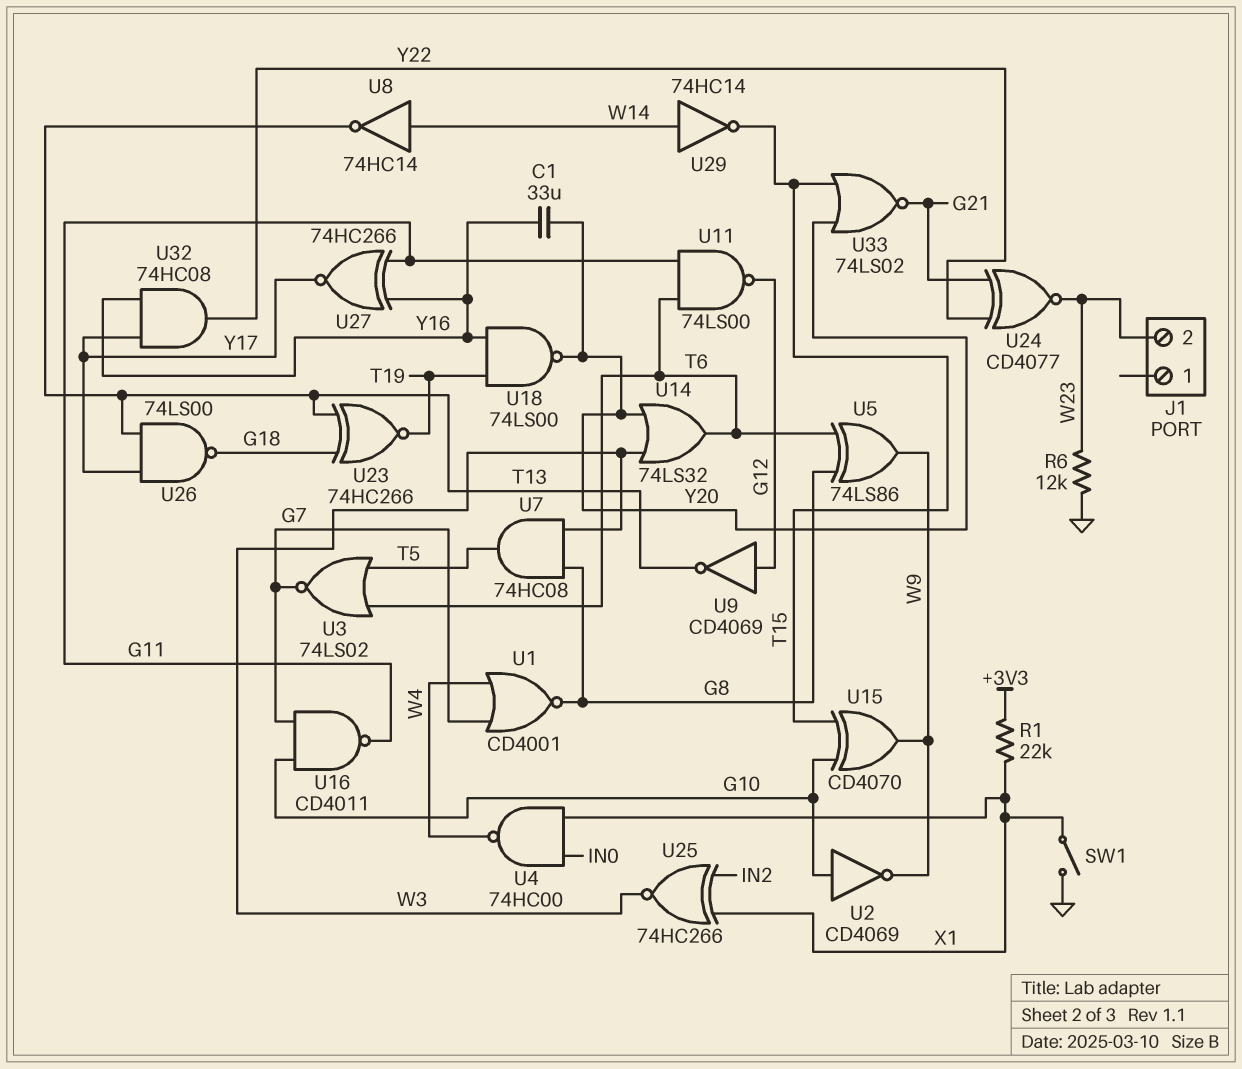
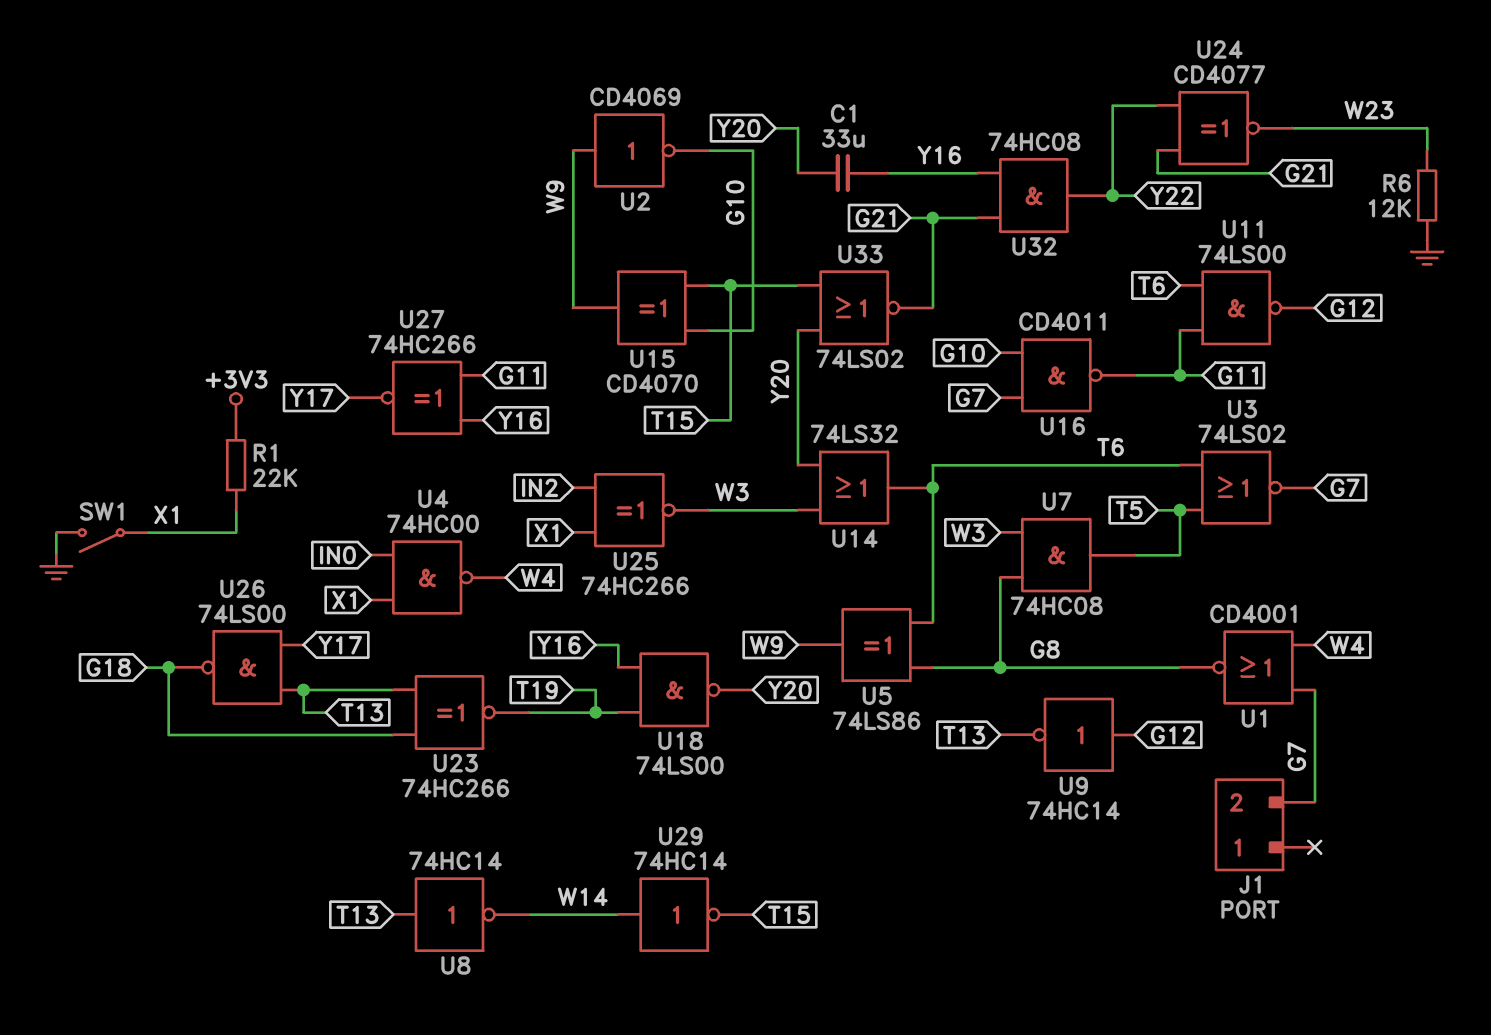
J1 pin 2: W23 -> G7
U2: NOT CD4069 (in G10, out W9) -> NOT CD4069 (in W9, out G10)
U8: NOT 74HC14 (in W14, out T13) -> NOT 74HC14 (in T13, out W14)
U9: NOT CD4069 (in G12, out T13) -> NOT 74HC14 (in G12, out T13)
U32: AND 74HC08 (in Y16, in Y17, out Y22) -> AND 74HC08 (in G21, in Y16, out Y22)

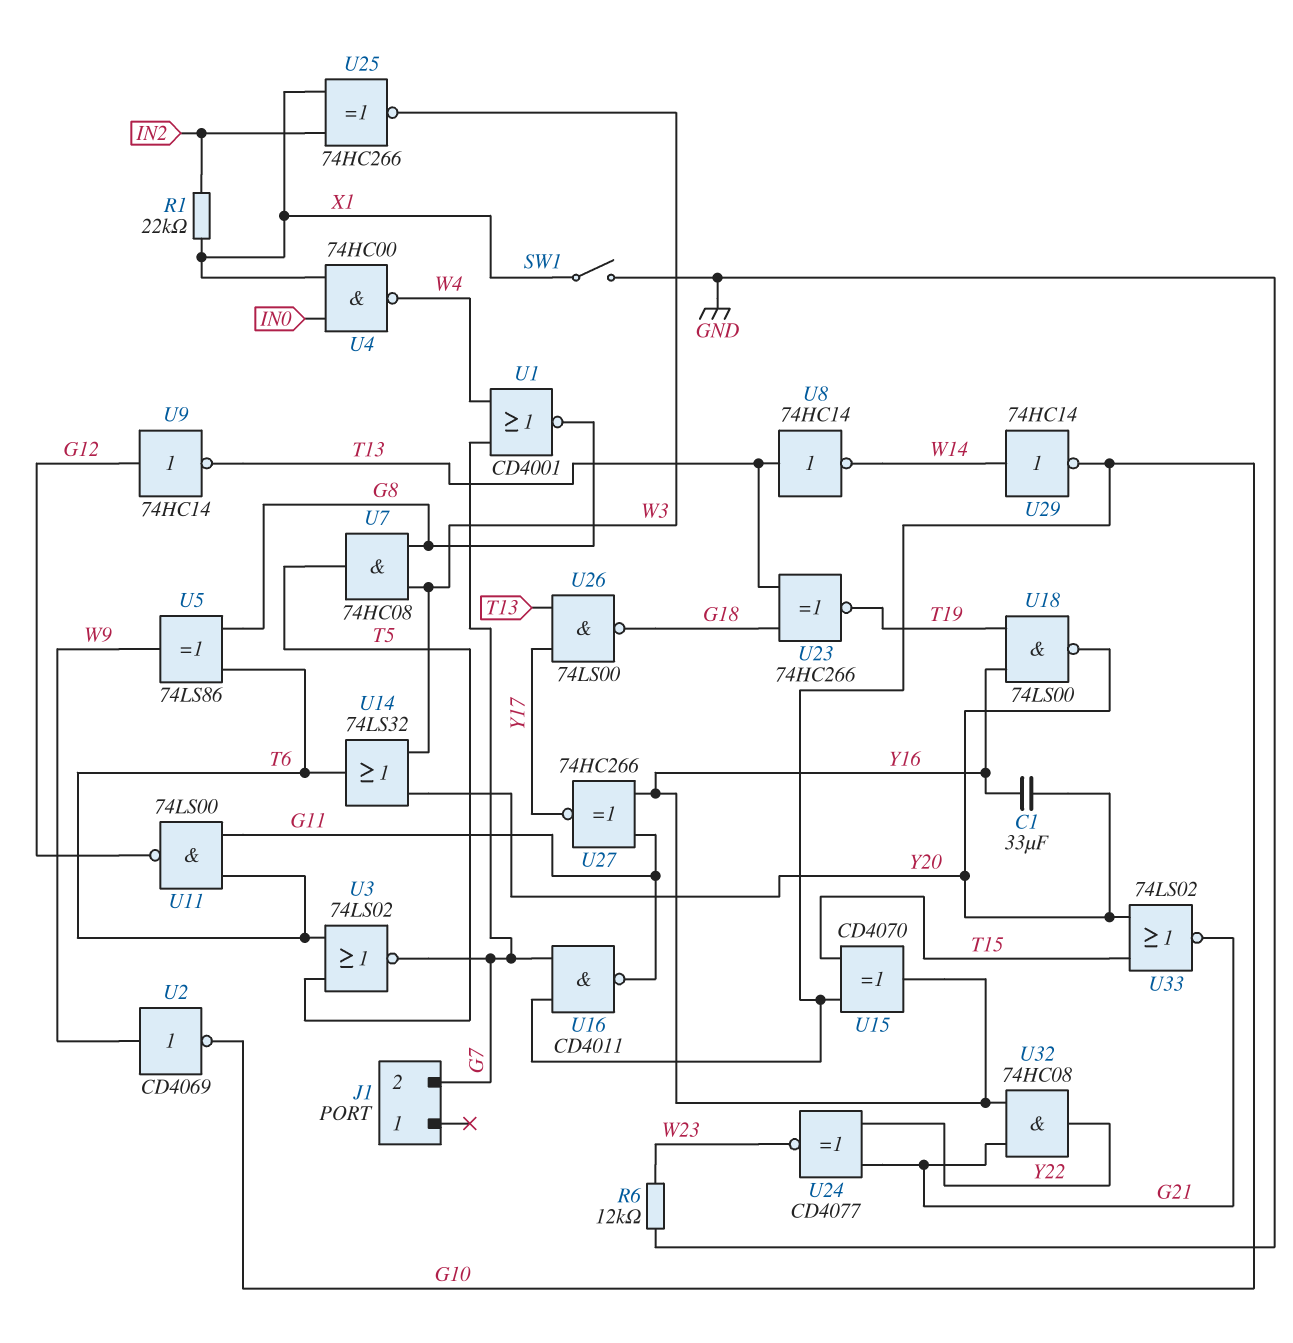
R1: 22k (+3V3, X1) -> 22k (IN2, X1)
U15: XOR CD4070 (in G10, in T15, out W9) -> XOR CD4070 (in G10, in T15, out Y16)
U29: NOT 74HC14 (in W14, out T15) -> NOT 74HC14 (in W14, out G10)

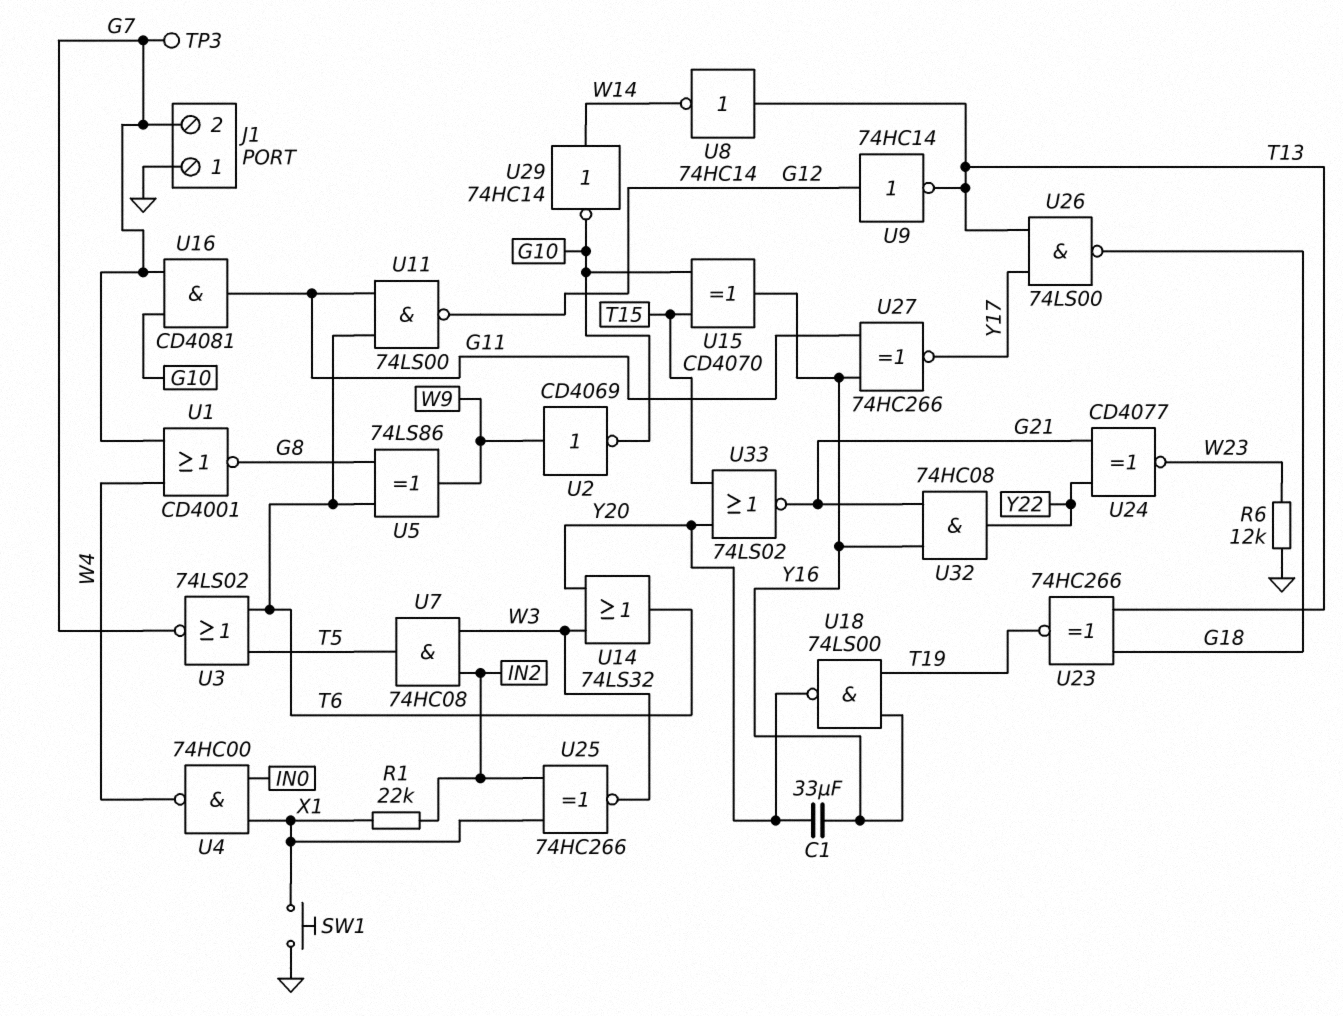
J1 pin 1: none -> GND
SW1: switch (GND, X1) -> button (GND, X1)
TP3: none -> test point (G7)
U7: AND 74HC08 (in G8, in W3, out T5) -> AND 74HC08 (in IN2, in W3, out T5)
U16: NAND CD4011 (in G7, in G10, out G11) -> AND CD4081 (in G7, in G10, out G11)

